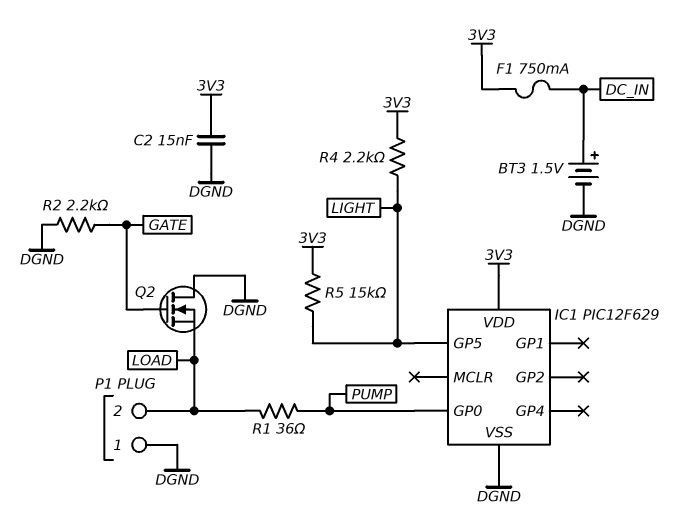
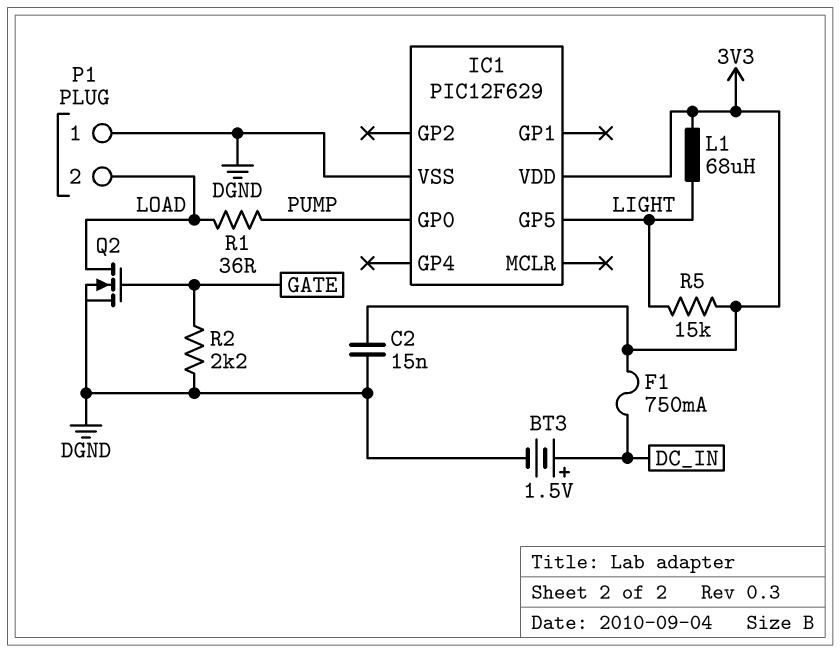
L1: none -> 68uH (3V3, LIGHT)
Q2: NMOS (G GATE, D DGND, S LOAD) -> NMOS (G GATE, D LOAD, S DGND)
R4: 2.2k (3V3, LIGHT) -> none

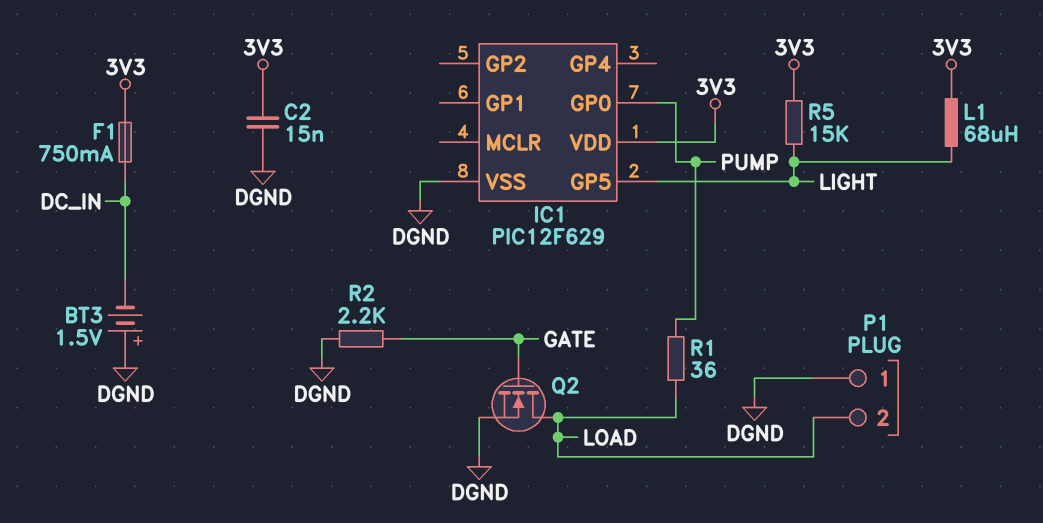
BT3: 1.5V (plus DC_IN, minus DGND) -> 1.5V (plus DGND, minus DC_IN)

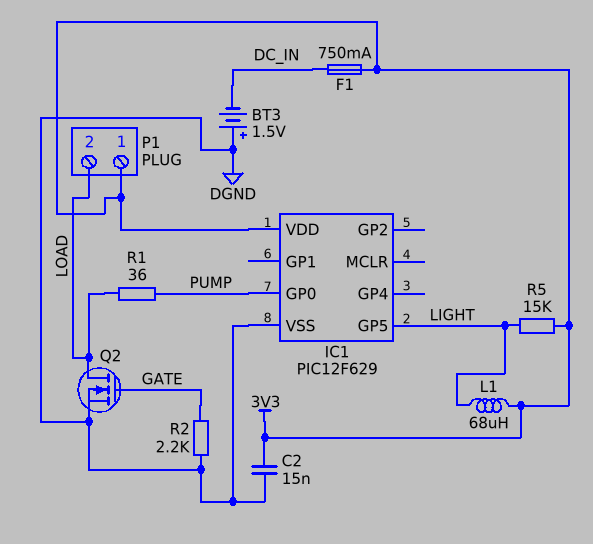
P1 pin 1: DGND -> 3V3

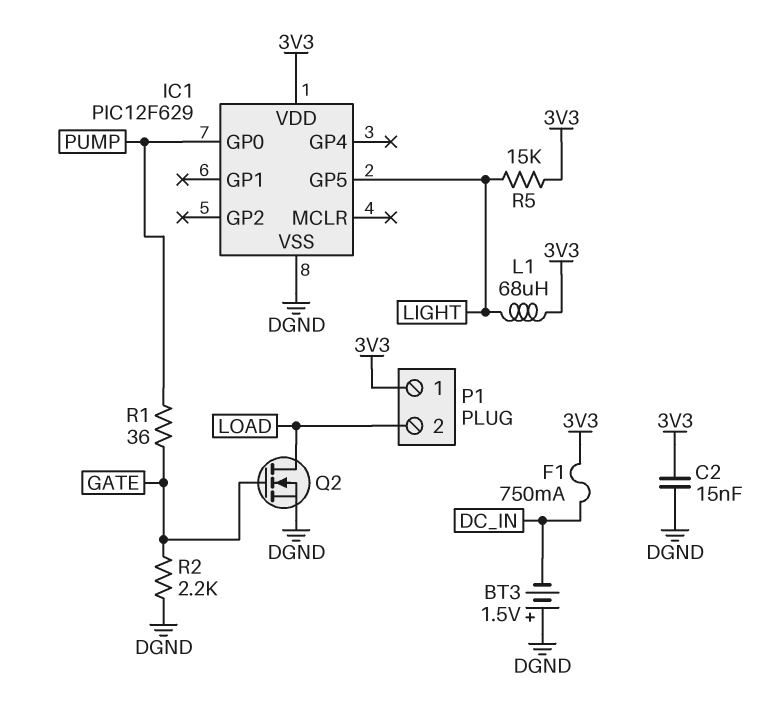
R1: 36 (LOAD, PUMP) -> 36 (GATE, PUMP)

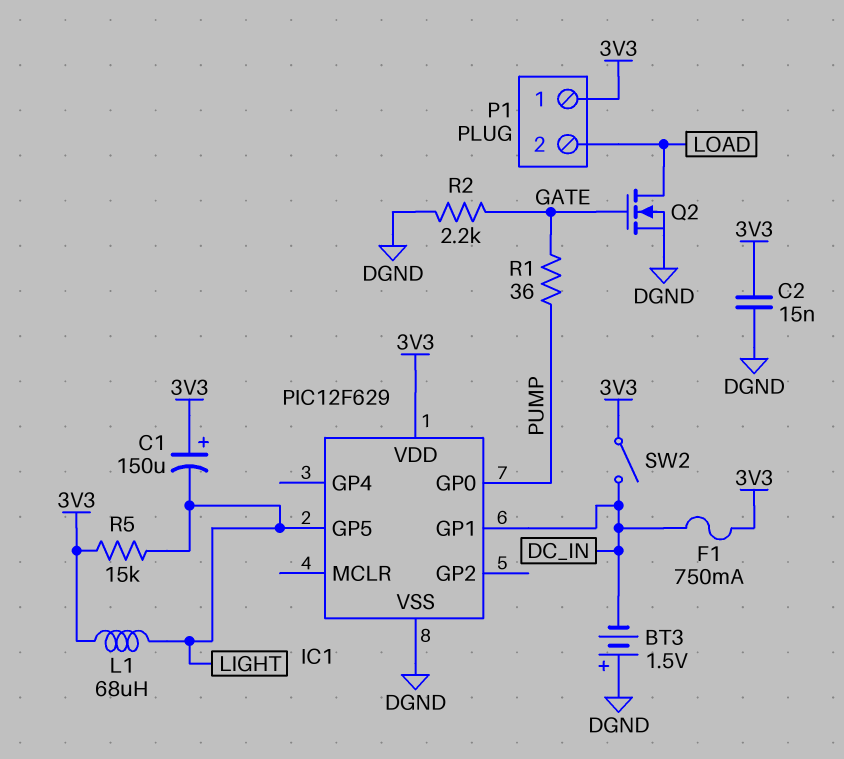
C1: none -> 150uF (plus 3V3, minus LIGHT)
IC1 pin GP1: none -> DC_IN
SW2: none -> switch (3V3, DC_IN)

